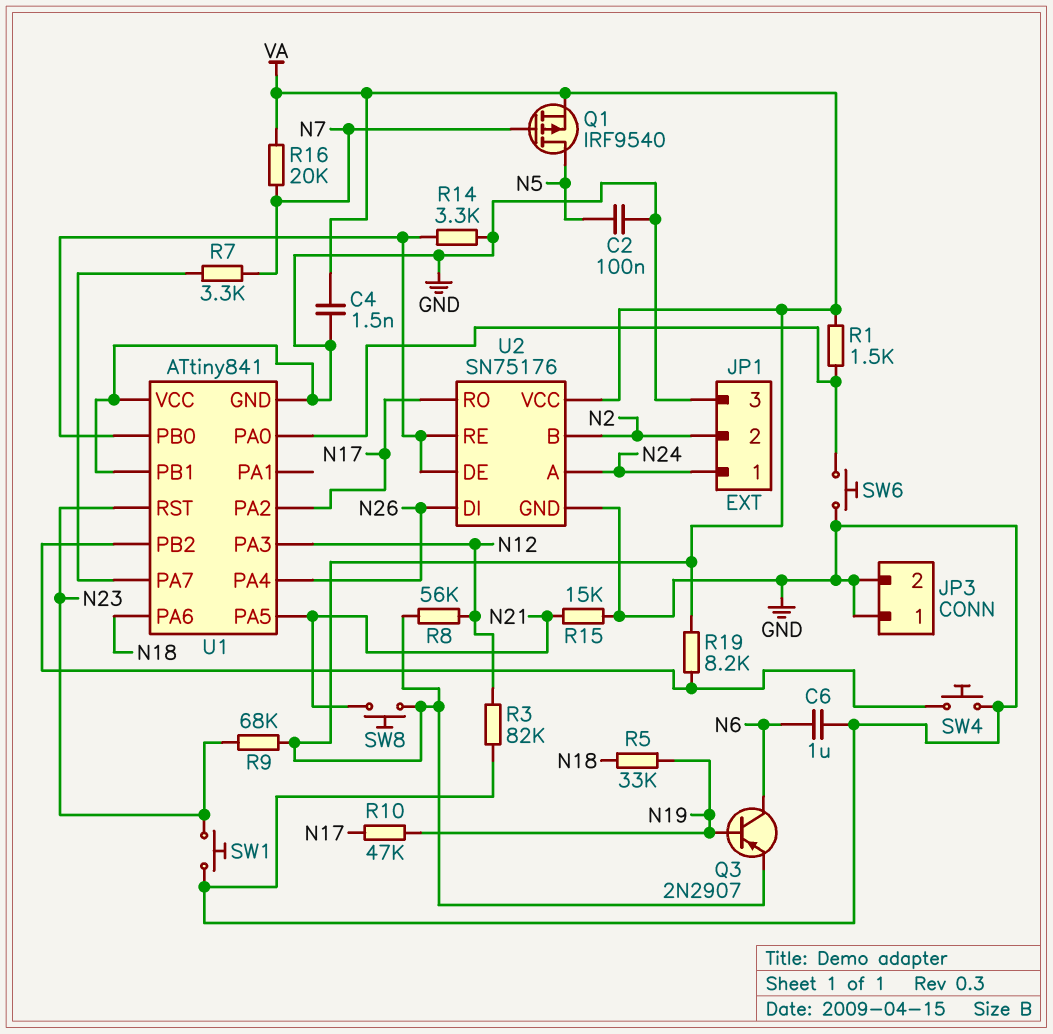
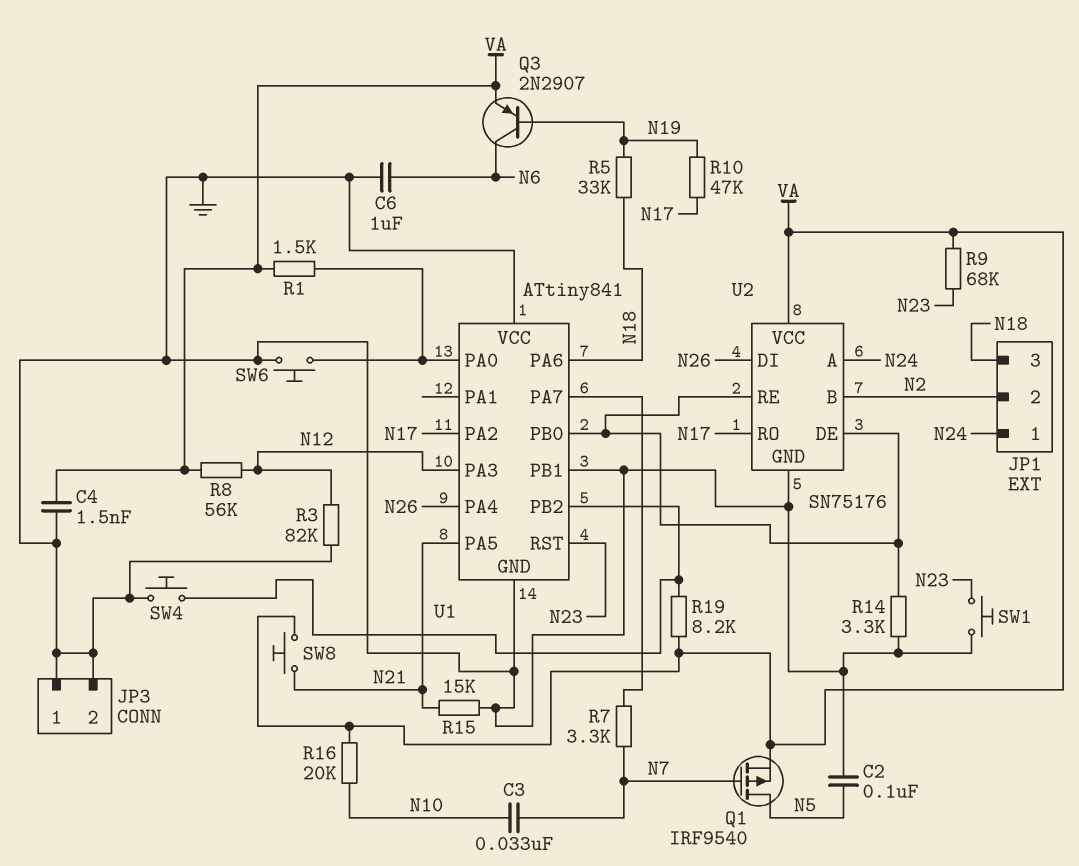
C3: none -> 33nF (N7, N10)
JP1 pin 3: GND -> N18
R16: 20k (N7, VA) -> 20k (N10, VA)

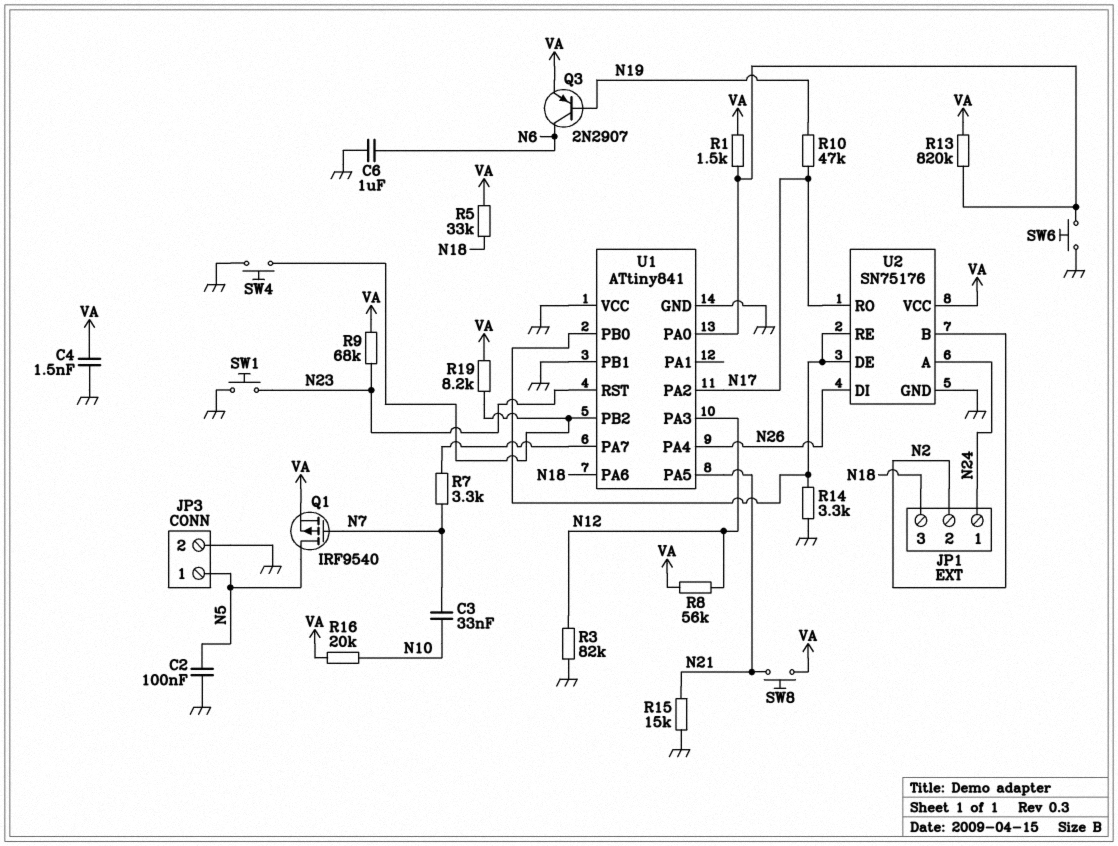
JP3 pin 1: GND -> N5
R5: 33k (N18, N19) -> 33k (N18, VA)
R13: none -> 820k (U1/PA0, VA)

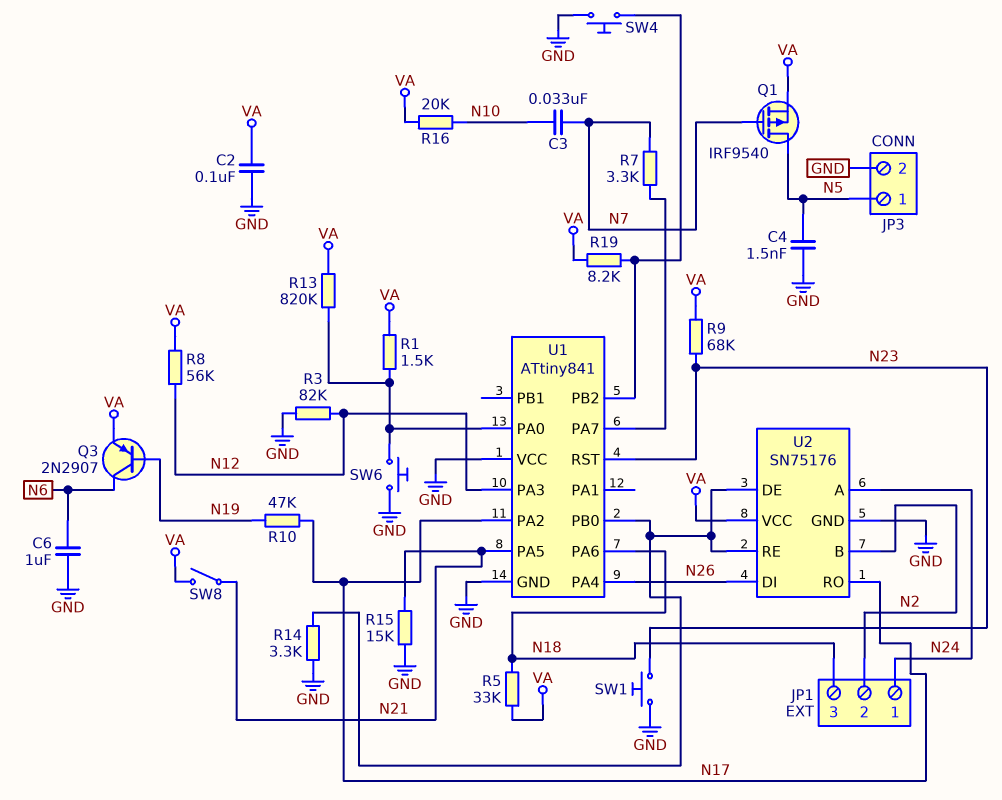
C2: 100nF (GND, N5) -> 100nF (GND, VA)
C4: 1.5nF (GND, VA) -> 1.5nF (GND, N5)
SW8: button (N21, VA) -> switch (N21, VA)
U1 pin PB1: GND -> none

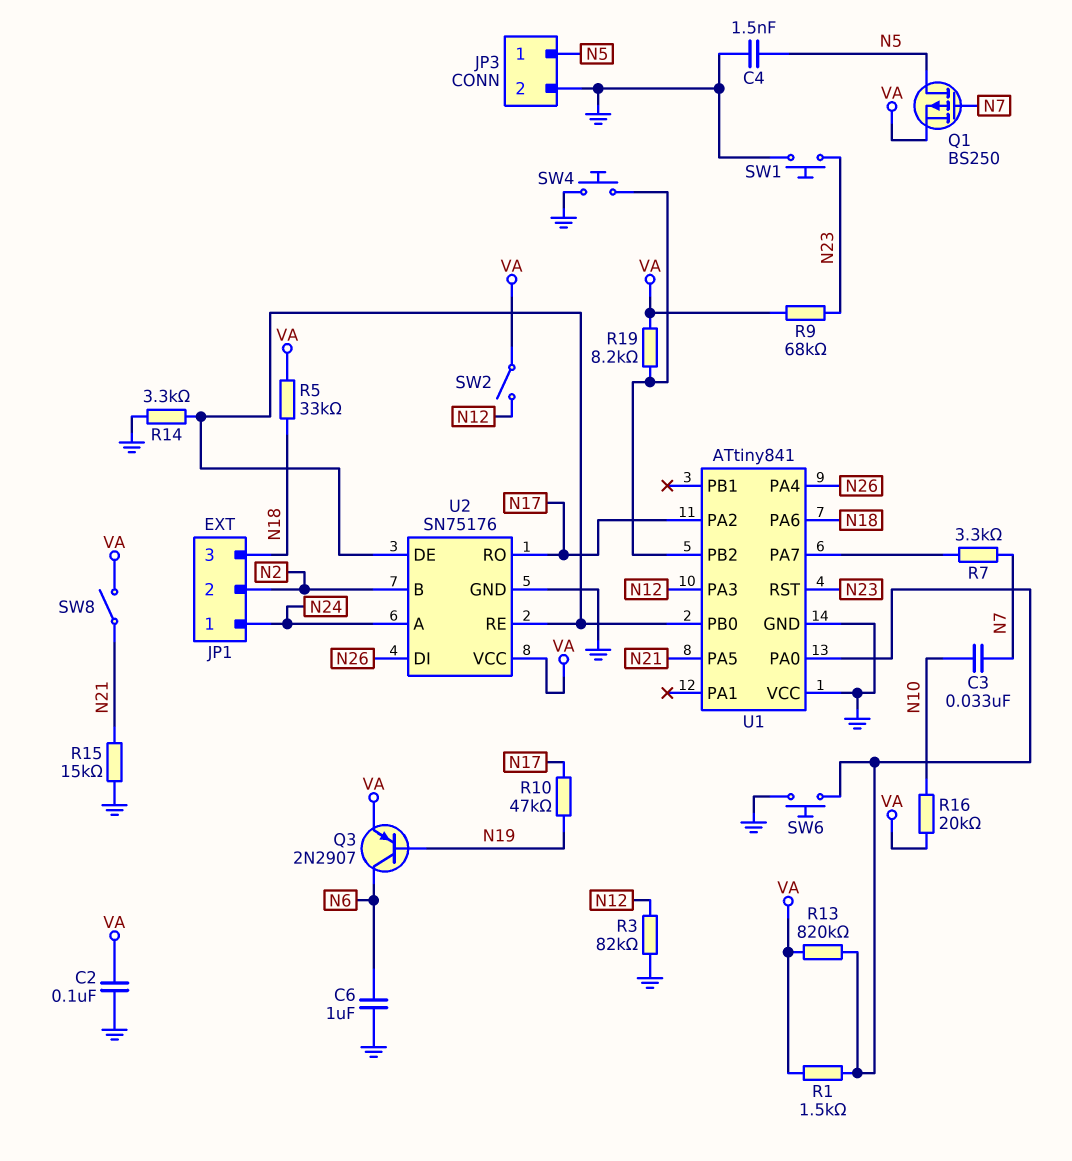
Q1: PMOS IRF9540 (G N7, D N5, S VA) -> PMOS BS250 (G N7, D N5, S VA)
R8: 56k (N12, VA) -> none
SW2: none -> switch (N12, VA)

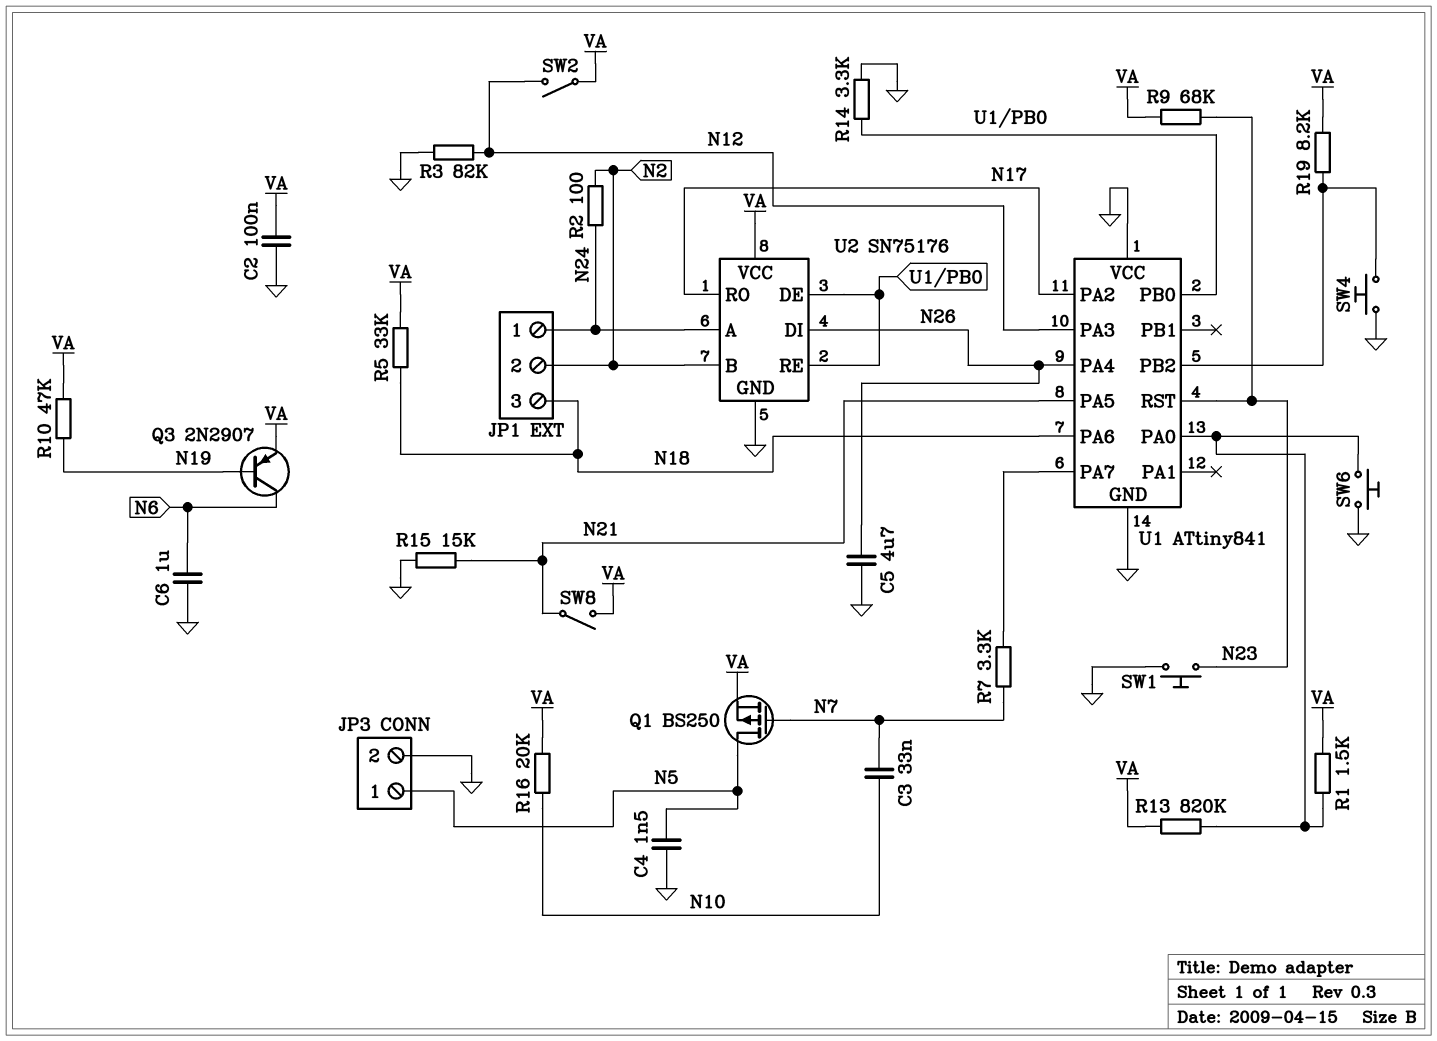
C5: none -> 4.7uF (GND, N26)
R2: none -> 100 (N2, N24)
R10: 47k (N17, N19) -> 47k (N19, VA)

